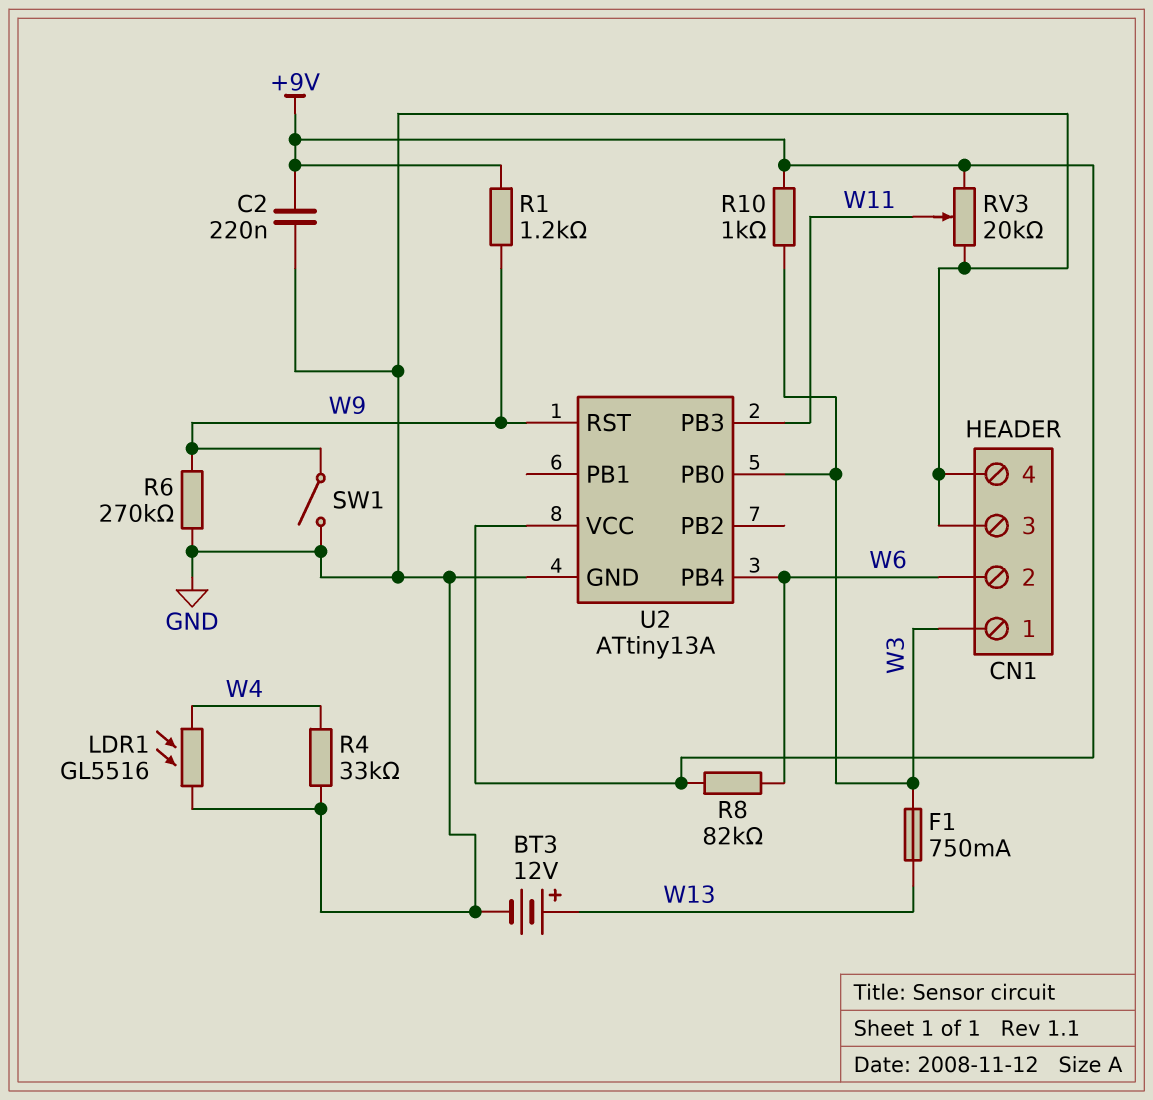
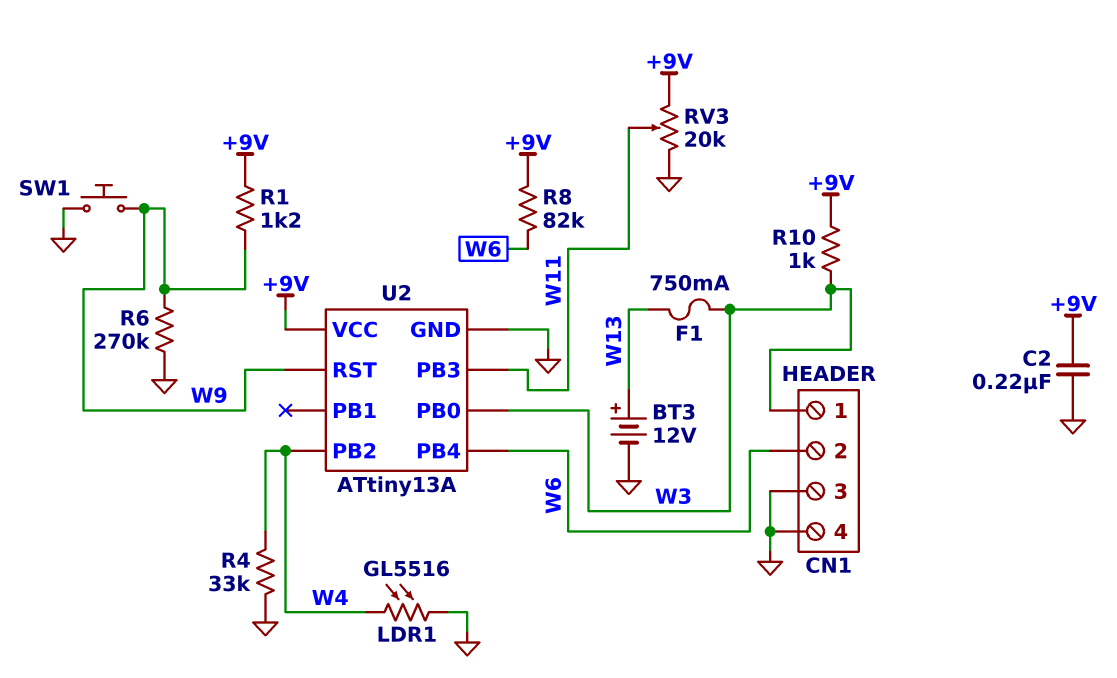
SW1: switch (GND, W9) -> button (GND, W9)
U2 pin PB2: none -> W4

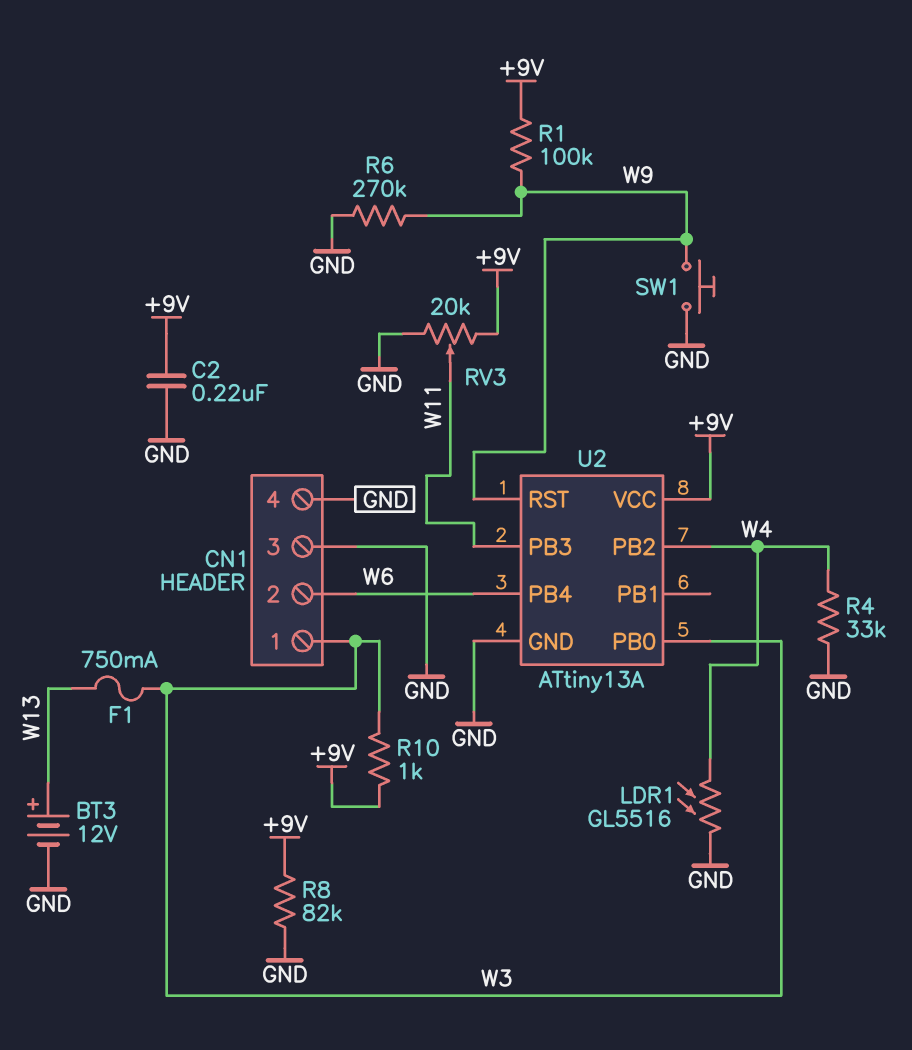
R1: 1.2k (+9V, W9) -> 100k (+9V, W9)
R8: 82k (+9V, W6) -> 82k (+9V, GND)

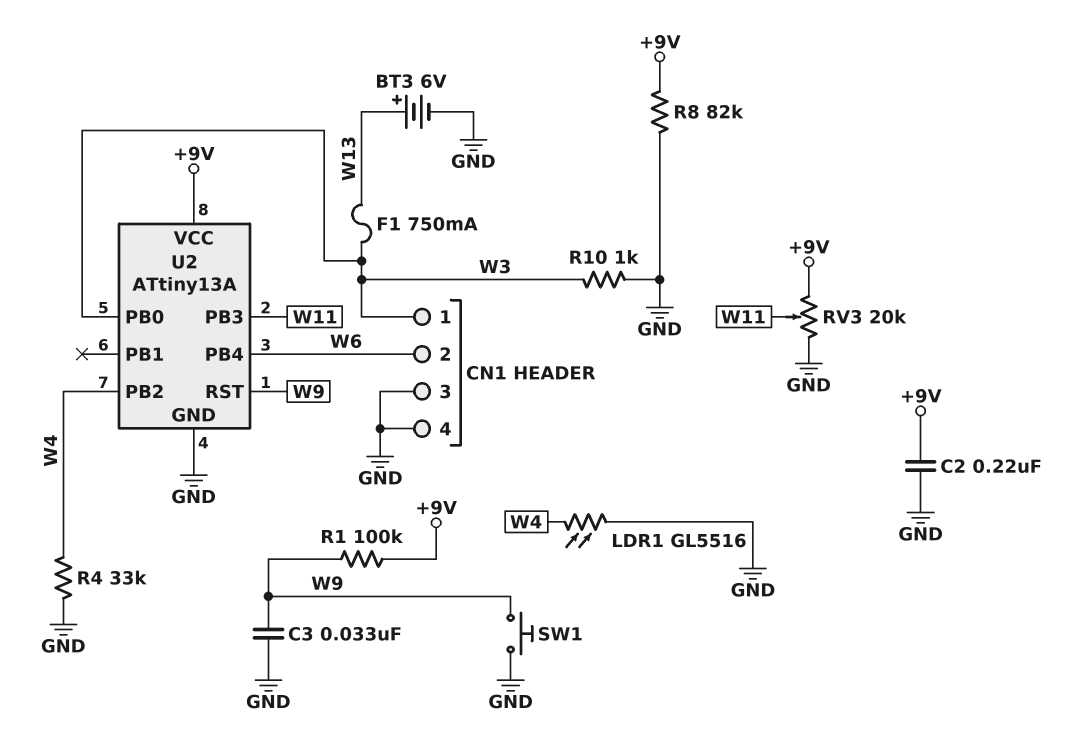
BT3: 12V (plus W13, minus GND) -> 6V (plus W13, minus GND)
C3: none -> 33nF (GND, W9)
R6: 270k (GND, W9) -> none
R10: 1k (+9V, W3) -> 1k (GND, W3)

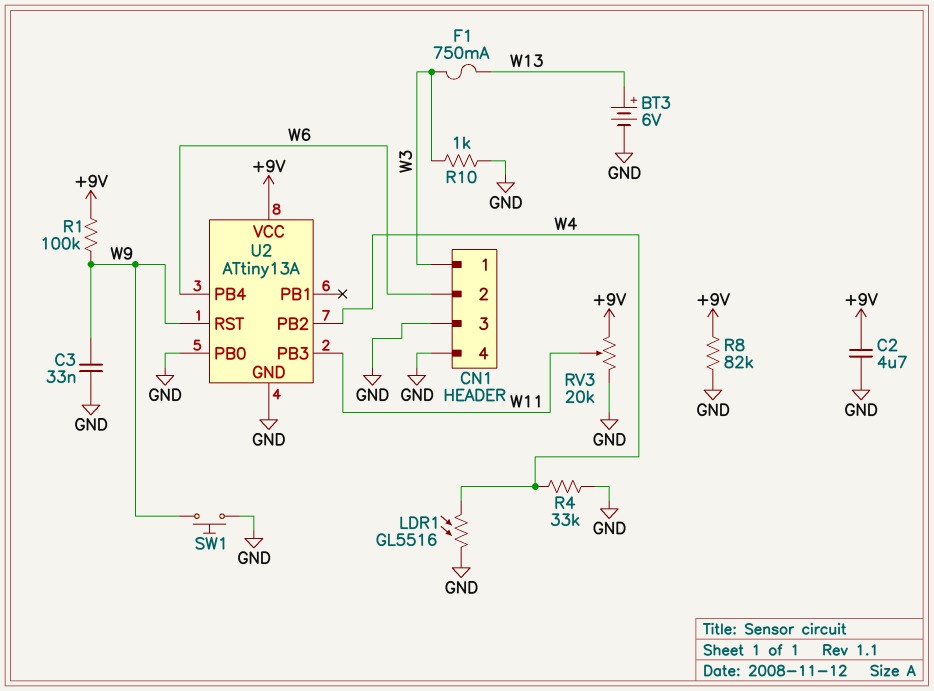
C2: 220nF (+9V, GND) -> 4.7uF (+9V, GND)
U2 pin PB0: W3 -> GND

